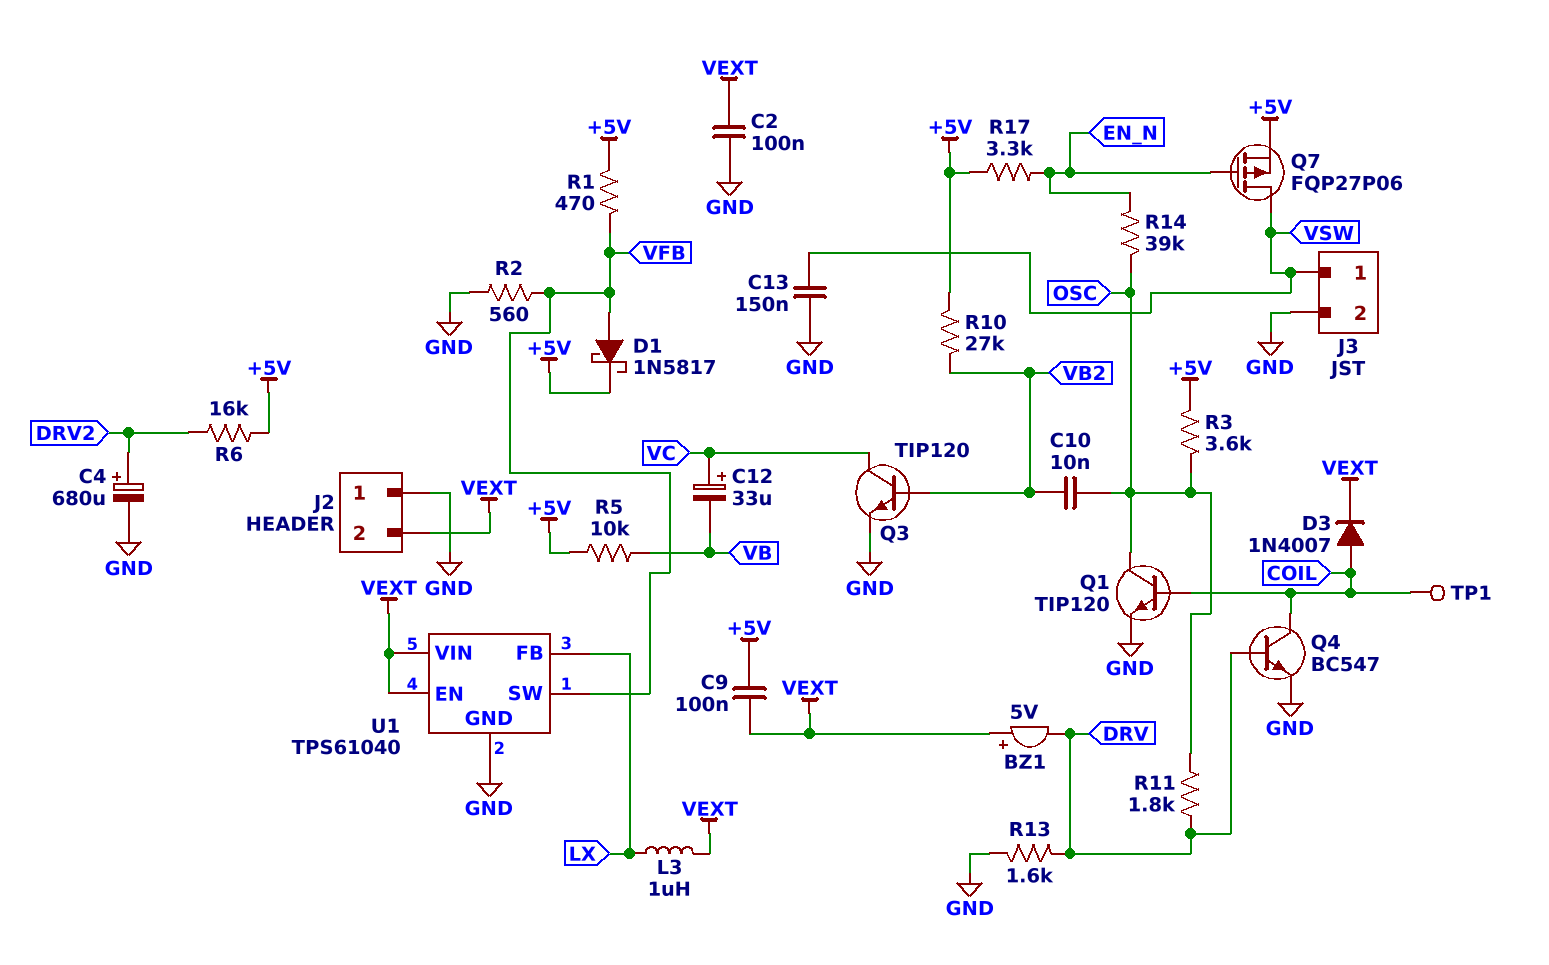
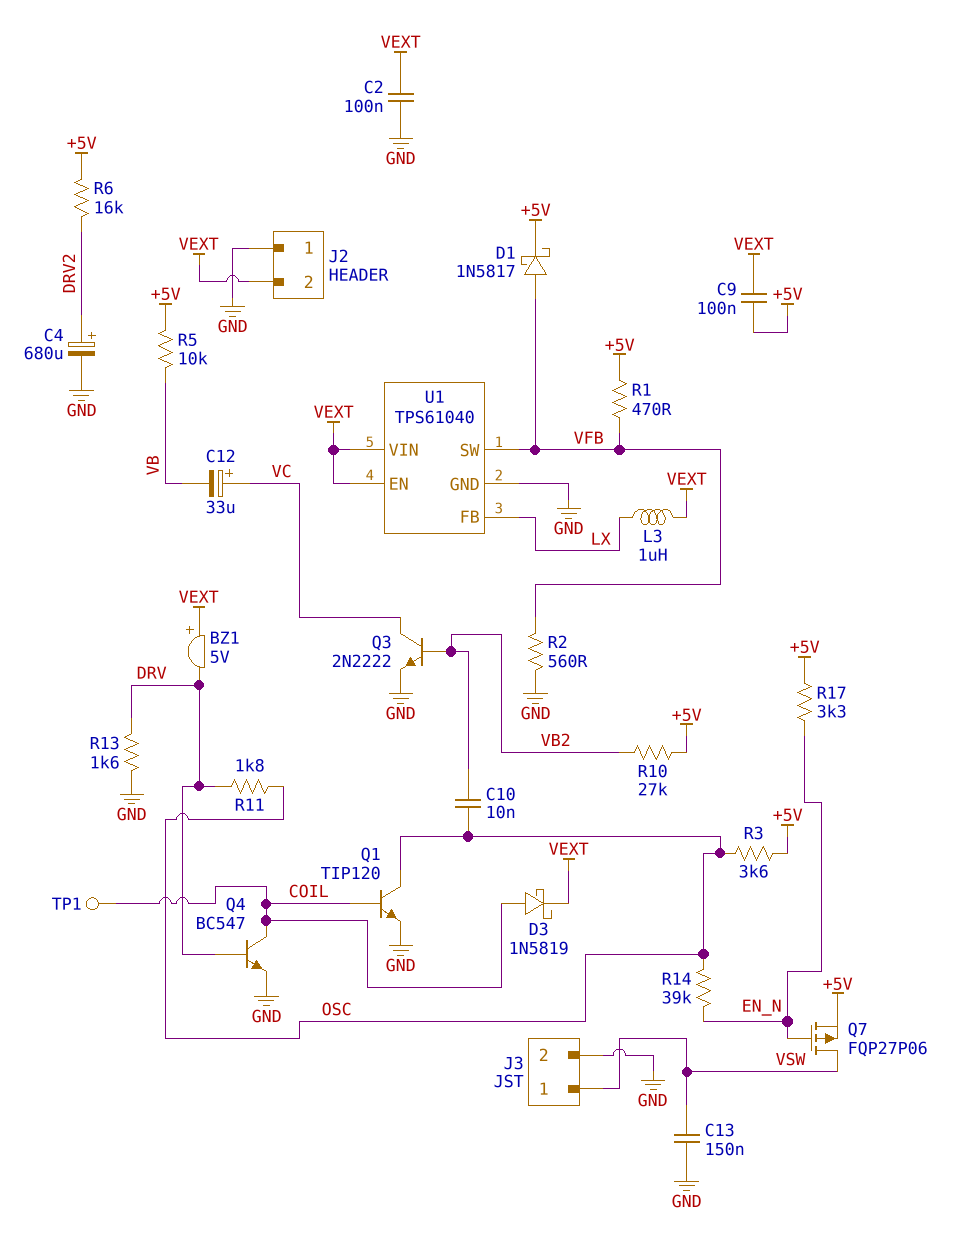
D3: diode 1N4007 (A COIL, K VEXT) -> schottky 1N5819 (A COIL, K VEXT)
Q3: NPN TIP120 (B VB2, C VC, E GND) -> NPN 2N2222 (B VB2, C VC, E GND)

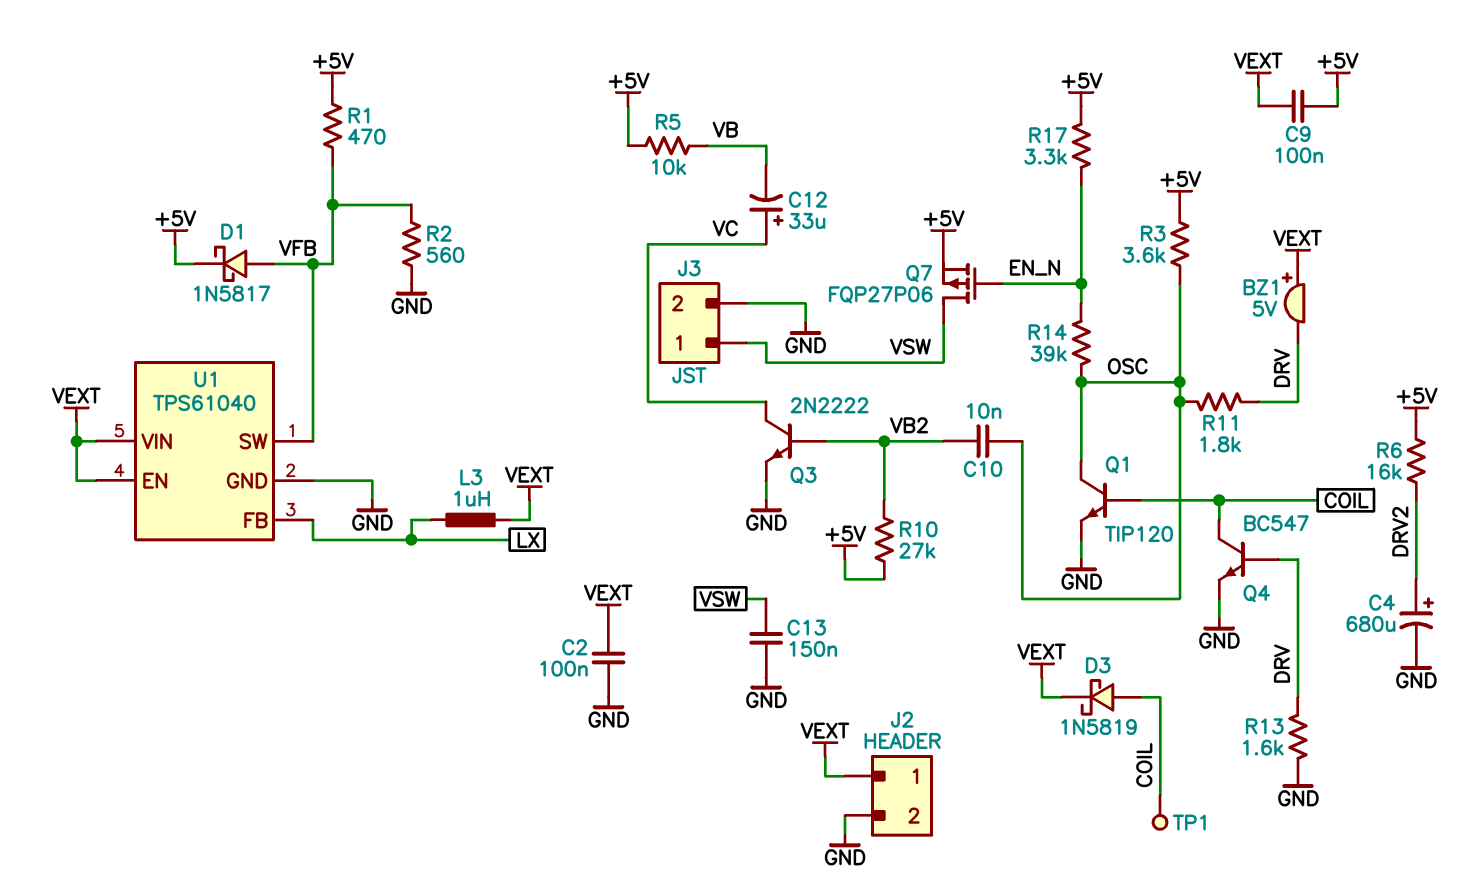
J2 pin 1: GND -> VEXT
J2 pin 2: VEXT -> GND

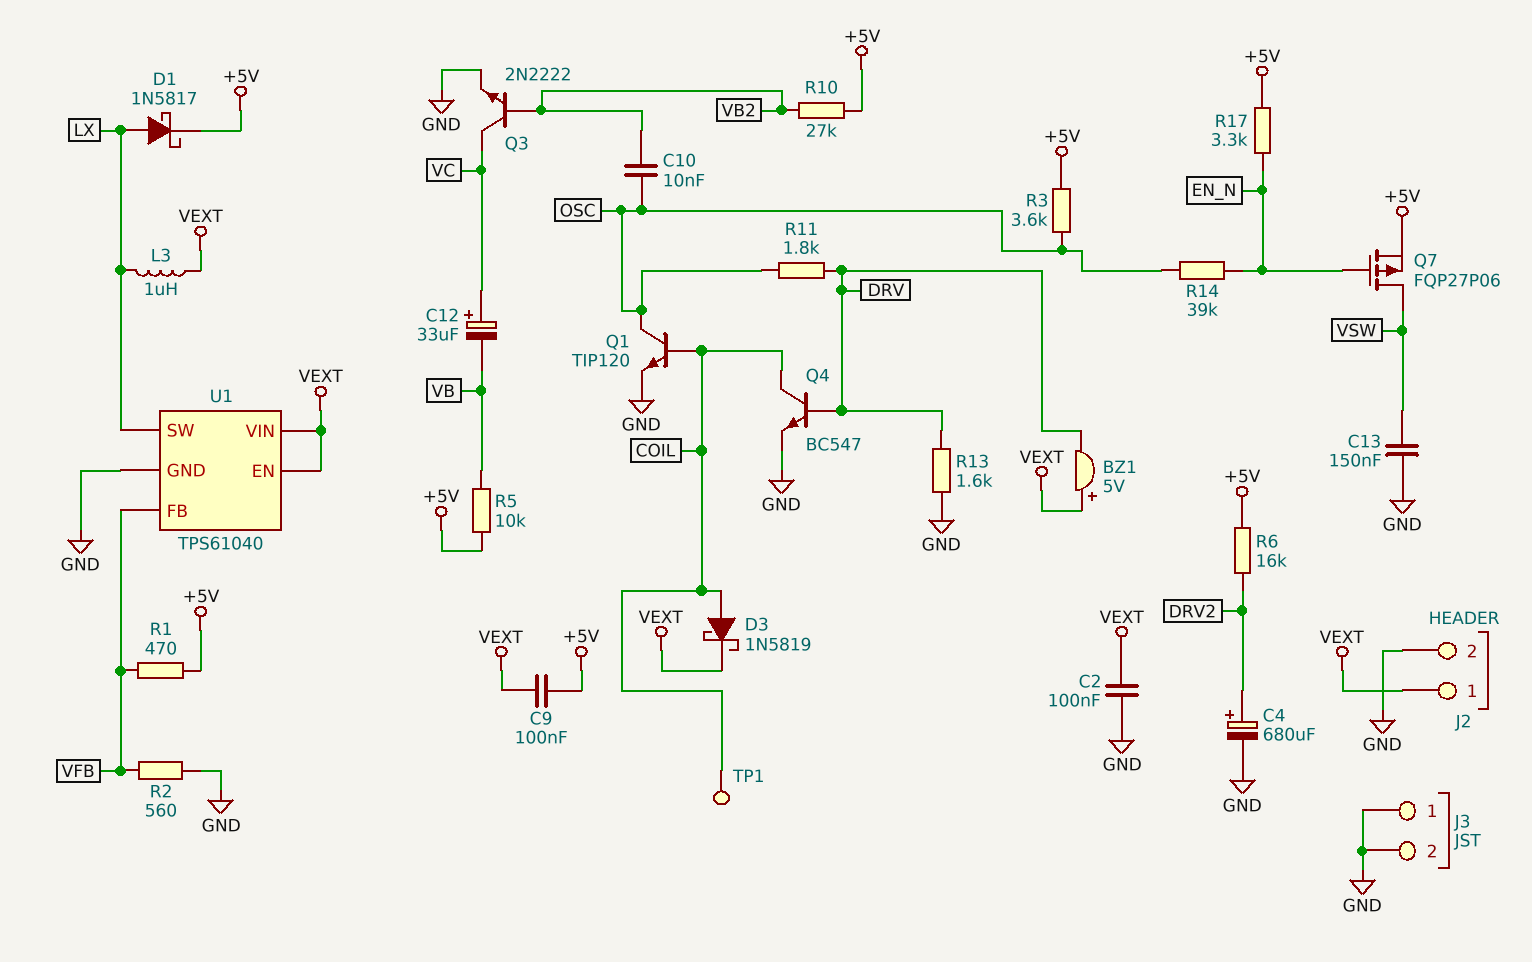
D1: schottky 1N5817 (A VFB, K +5V) -> schottky 1N5817 (A LX, K +5V)
J3 pin 1: VSW -> GND
U1 pin FB: LX -> VFB
U1 pin SW: VFB -> LX

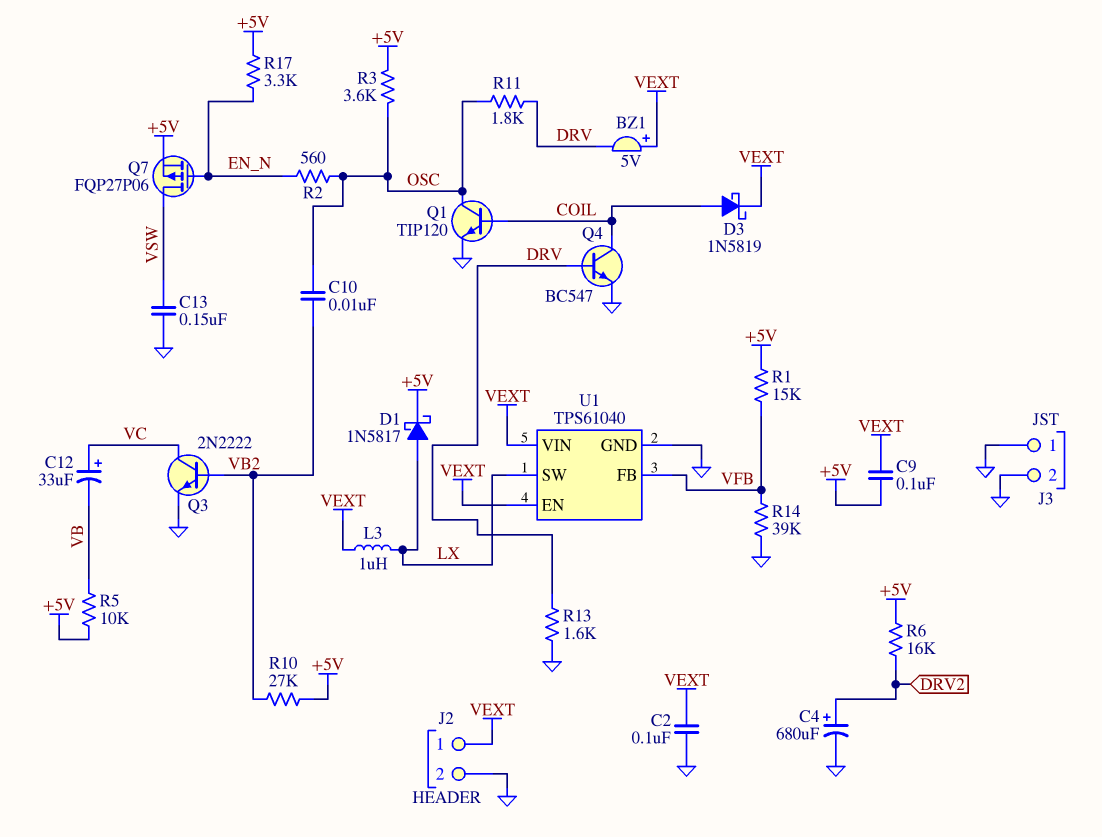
R1: 470 (+5V, VFB) -> 15k (+5V, VFB)
R2: 560 (GND, VFB) -> 560 (EN_N, OSC)
R14: 39k (EN_N, OSC) -> 39k (GND, VFB)
TP1: test point (COIL) -> none

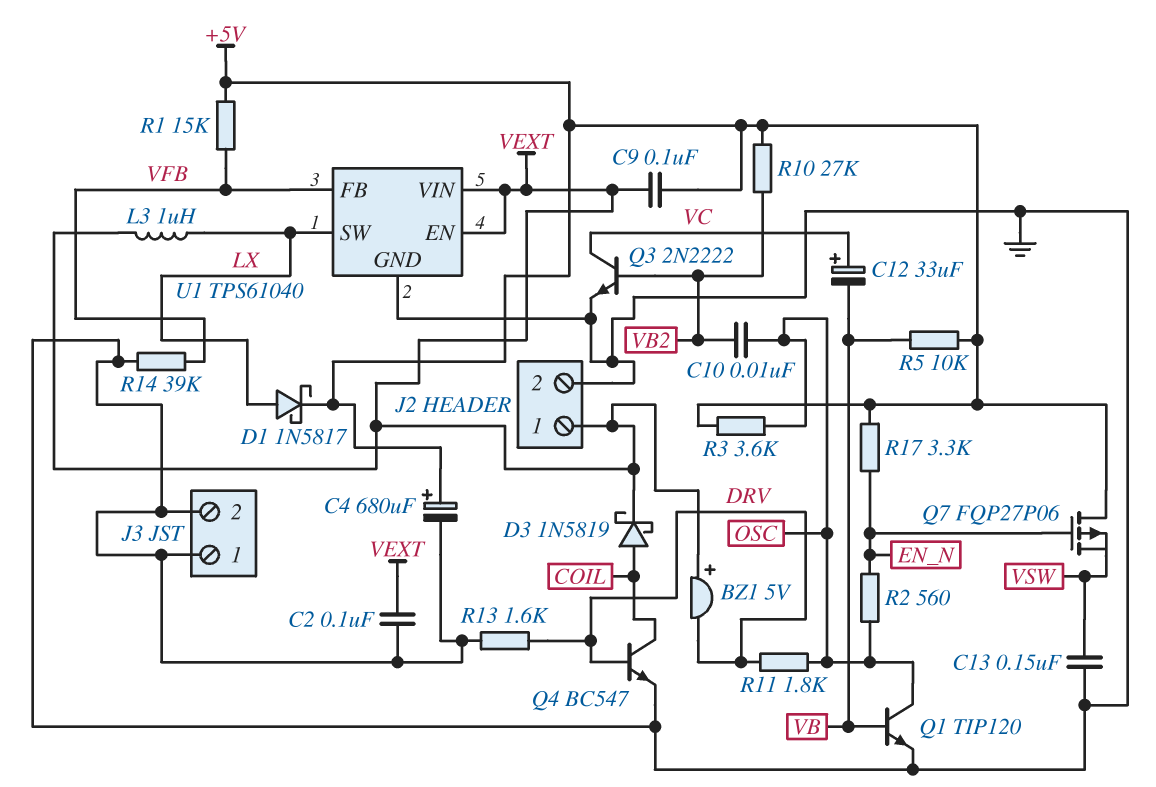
C4: 680uF (plus DRV2, minus GND) -> 680uF (plus +5V, minus GND)
Q1: NPN TIP120 (B COIL, C OSC, E GND) -> NPN TIP120 (B VB, C OSC, E GND)
Q7: PMOS FQP27P06 (G EN_N, D VSW, S +5V) -> PMOS FQP27P06 (G EN_N, D +5V, S VSW)
R6: 16k (+5V, DRV2) -> none

